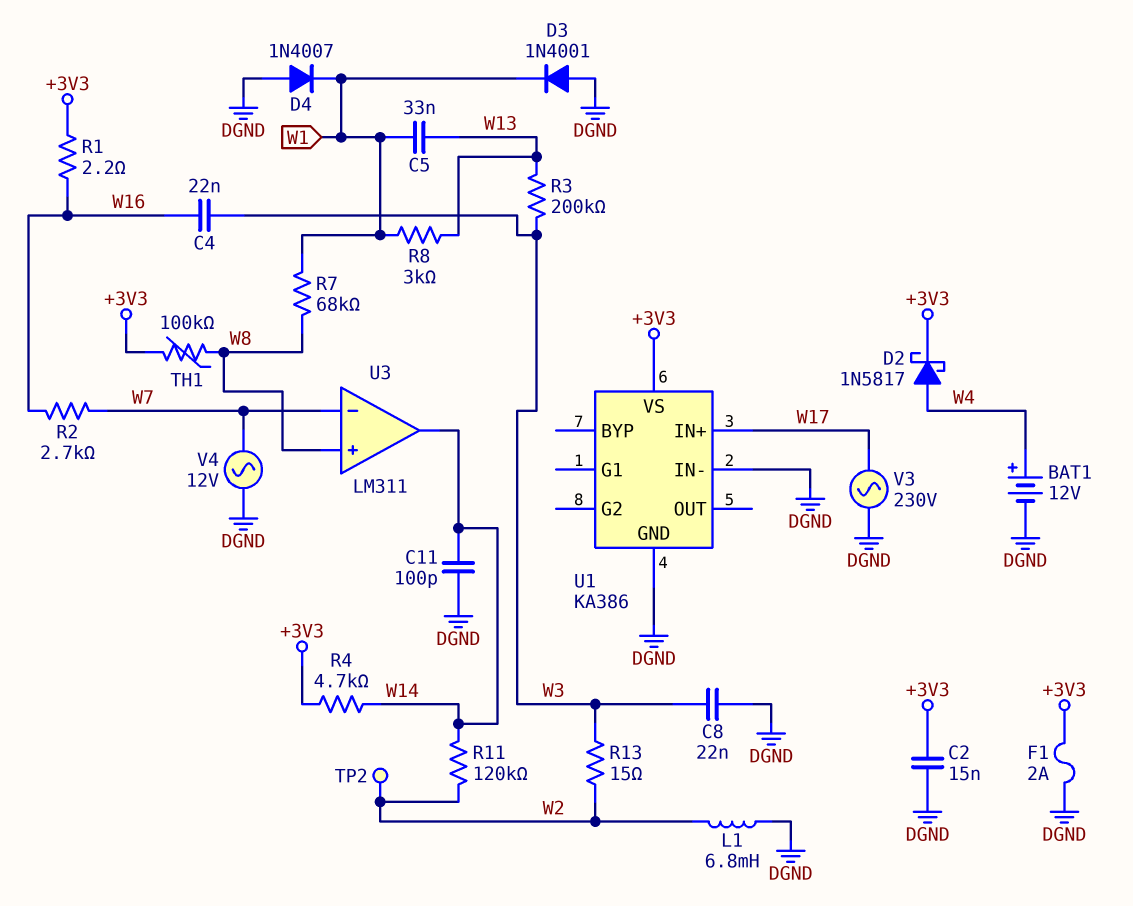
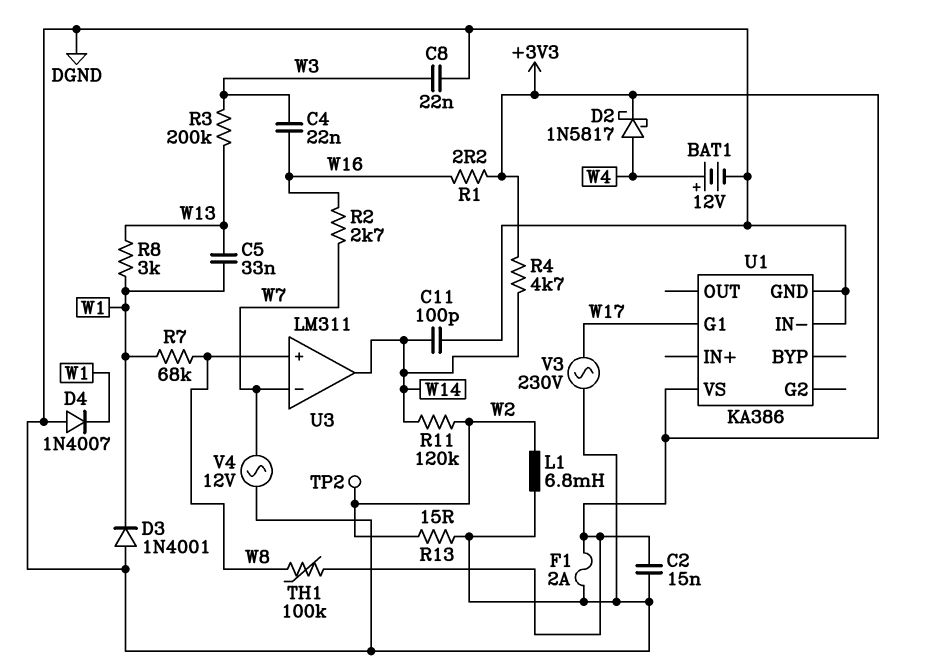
R13: 15 (W2, W3) -> 15 (DGND, W2)
U1 pin G1: none -> W17
U1 pin IN+: W17 -> none

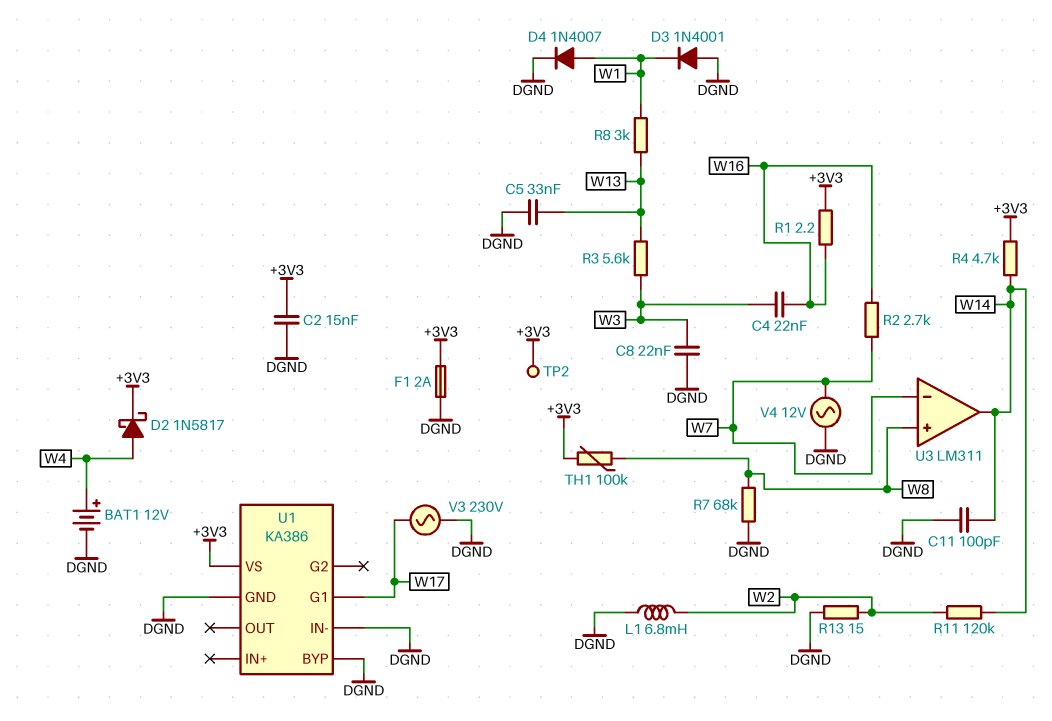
C5: 33nF (W1, W13) -> 33nF (DGND, W13)
D4: diode 1N4007 (A DGND, K W1) -> diode 1N4007 (A W1, K DGND)
R3: 200k (W3, W13) -> 5.6k (W3, W13)
R7: 68k (W1, W8) -> 68k (DGND, W8)
TP2: test point (W2) -> test point (+3V3)
U1 pin BYP: none -> DGND

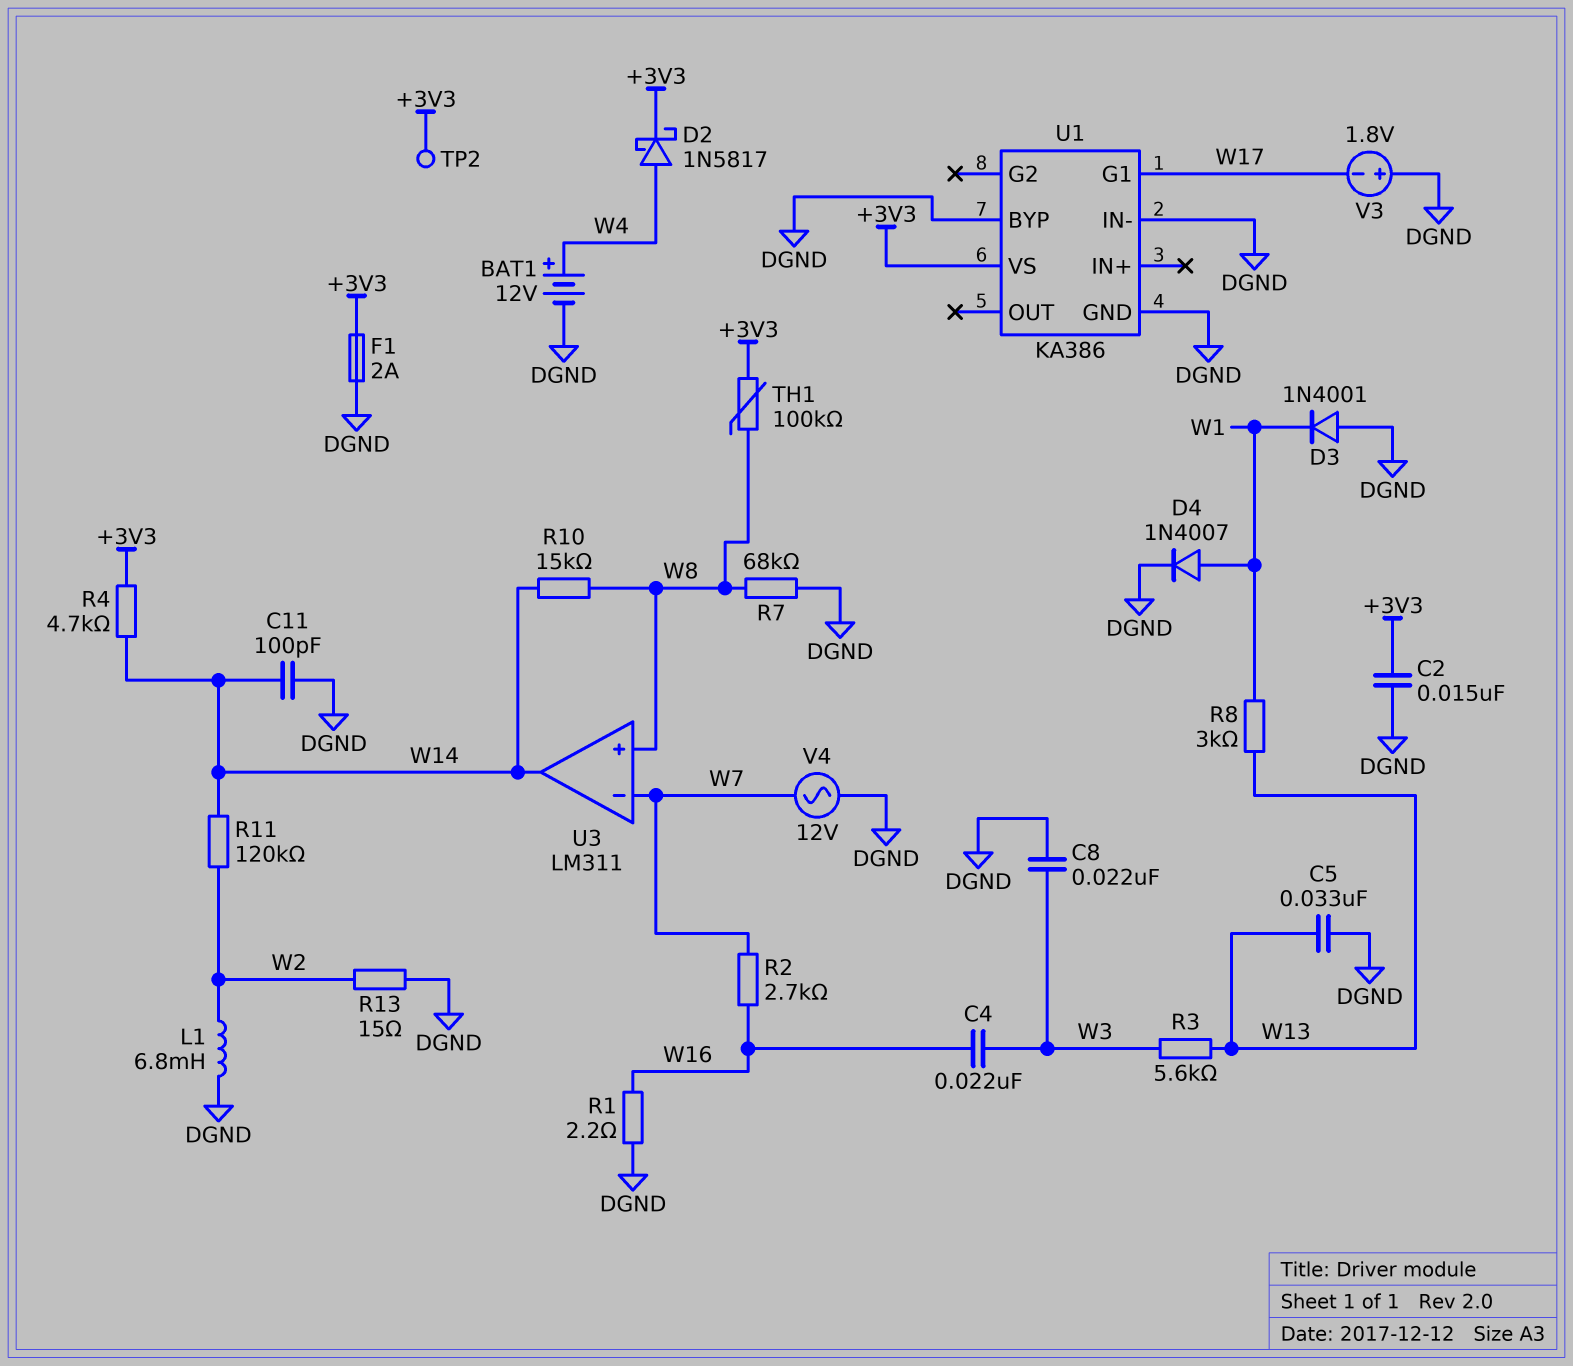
R1: 2.2 (+3V3, W16) -> 2.2 (DGND, W16)
R10: none -> 15k (W8, W14)
V3: AC 230V (DGND, W17) -> 1.8V (plus DGND, minus W17)

